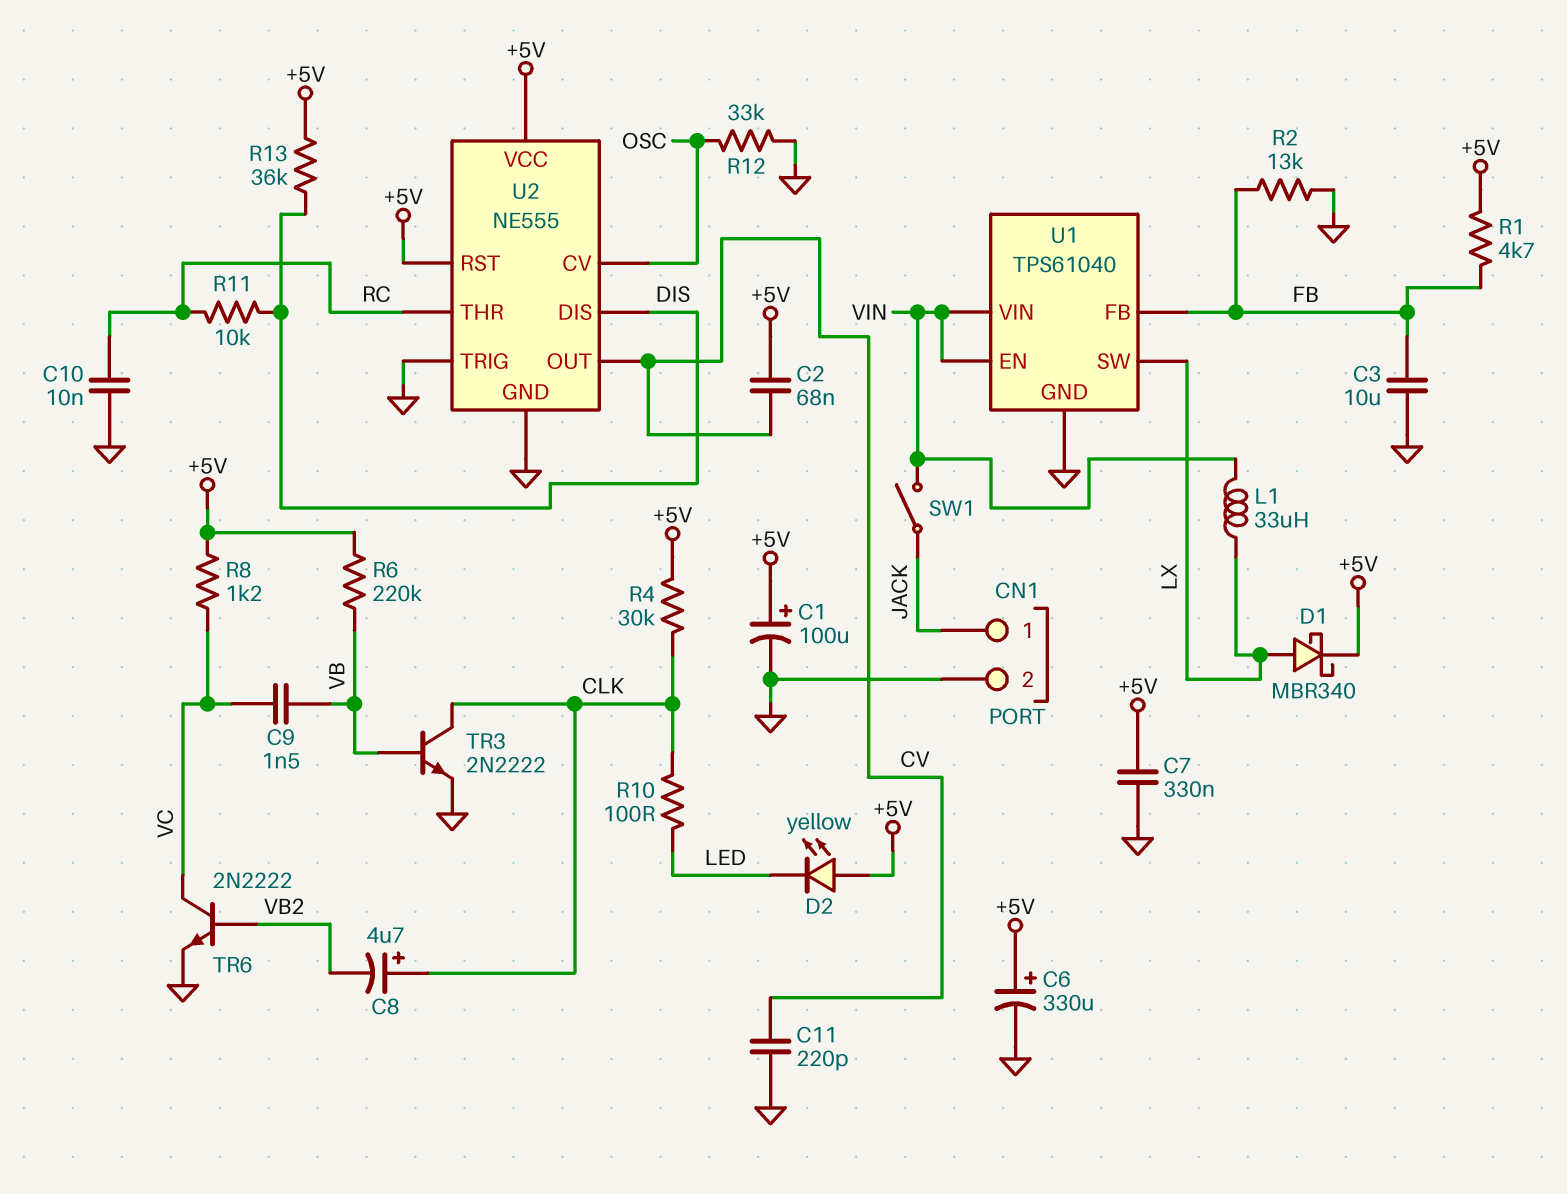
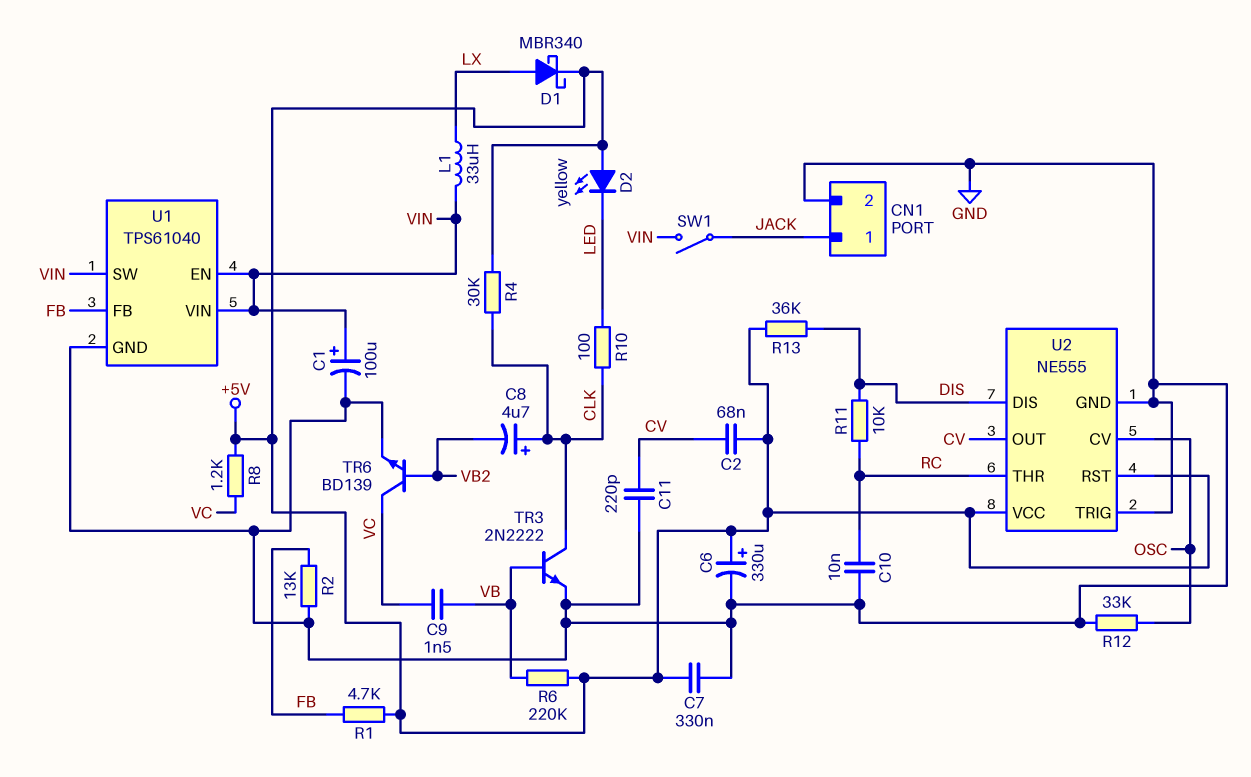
C1: 100uF (plus +5V, minus GND) -> 100uF (plus VIN, minus GND)
C3: 10uF (FB, GND) -> none
TR6: NPN 2N2222 (B VB2, C VC, E GND) -> NPN BD139 (B VB2, C VC, E GND)
U1 pin SW: LX -> VIN

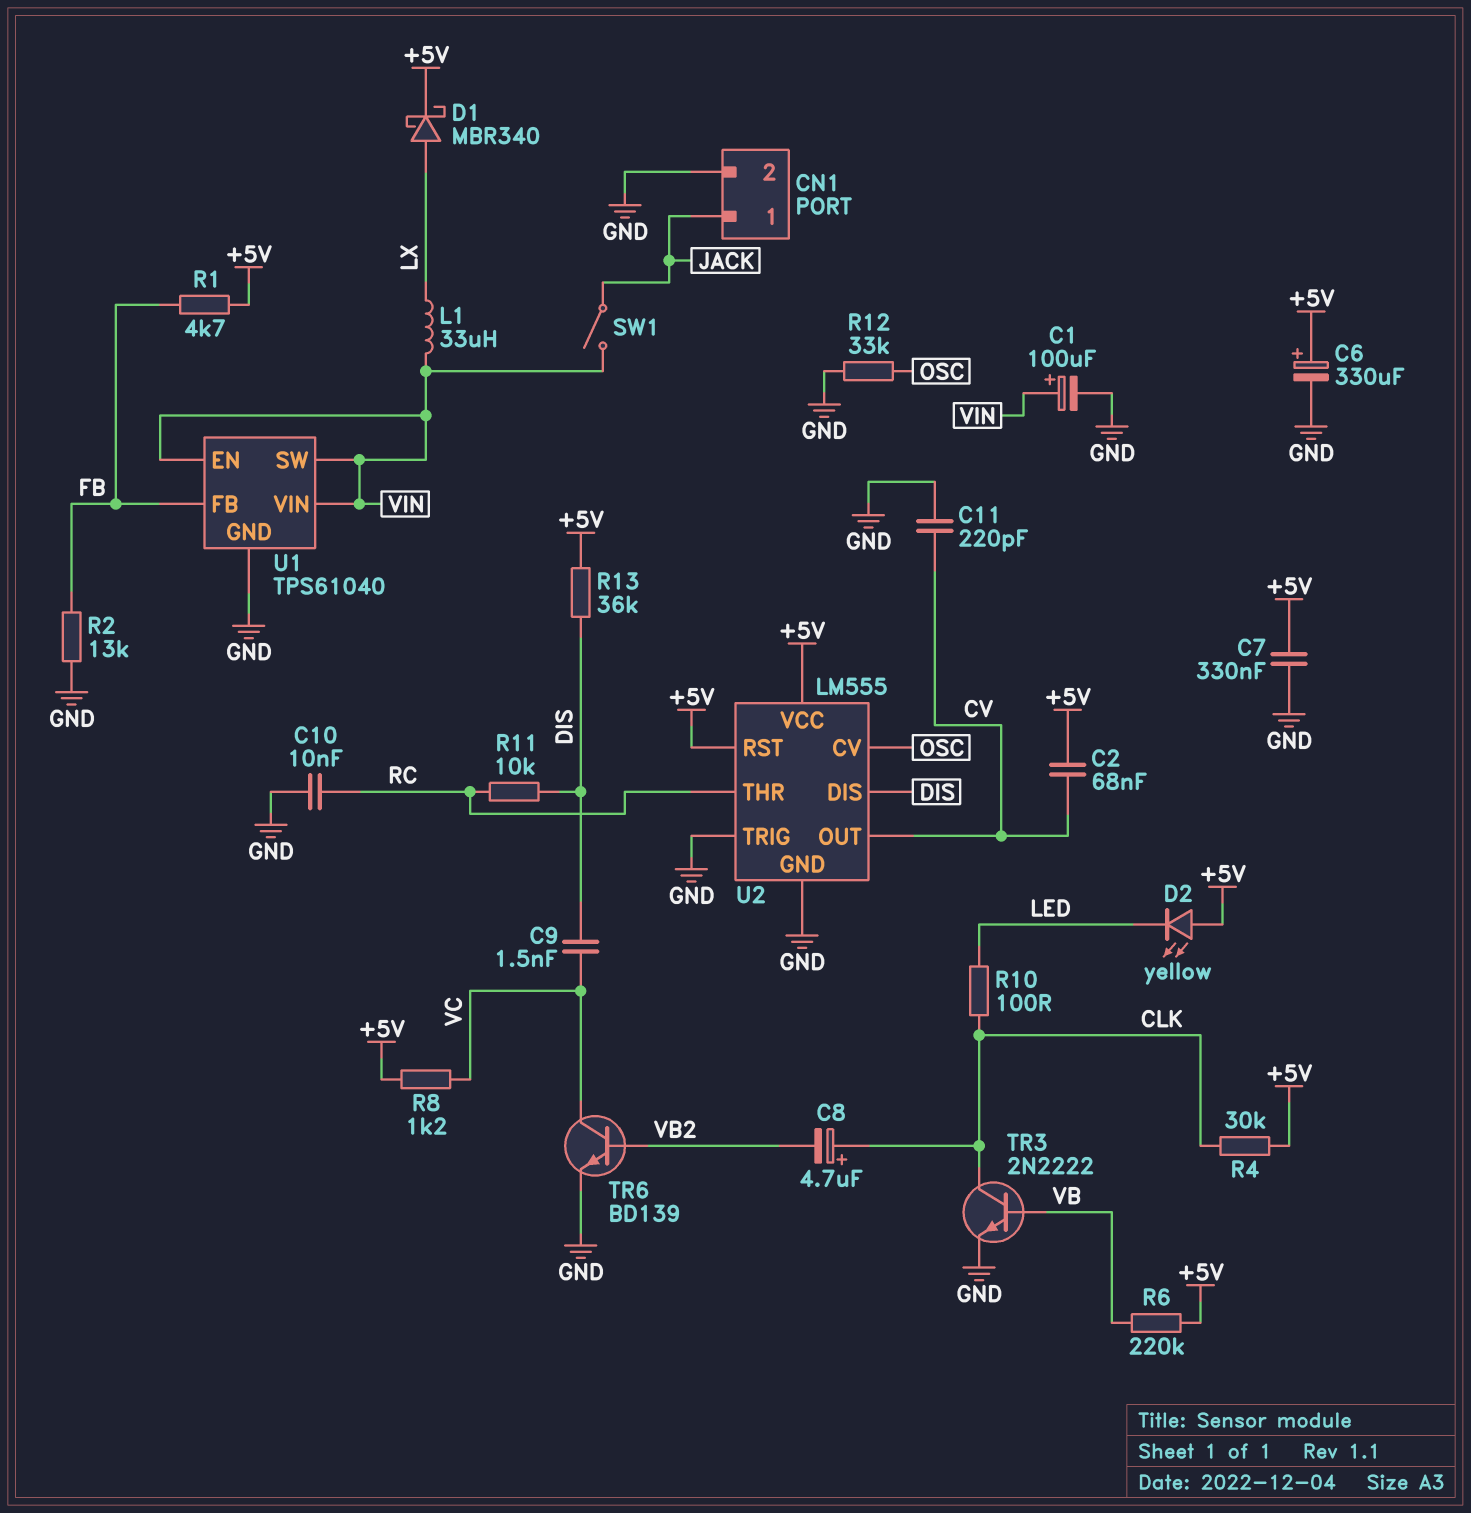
C9: 1.5nF (VB, VC) -> 1.5nF (DIS, VC)
U2: NE555 -> LM555

